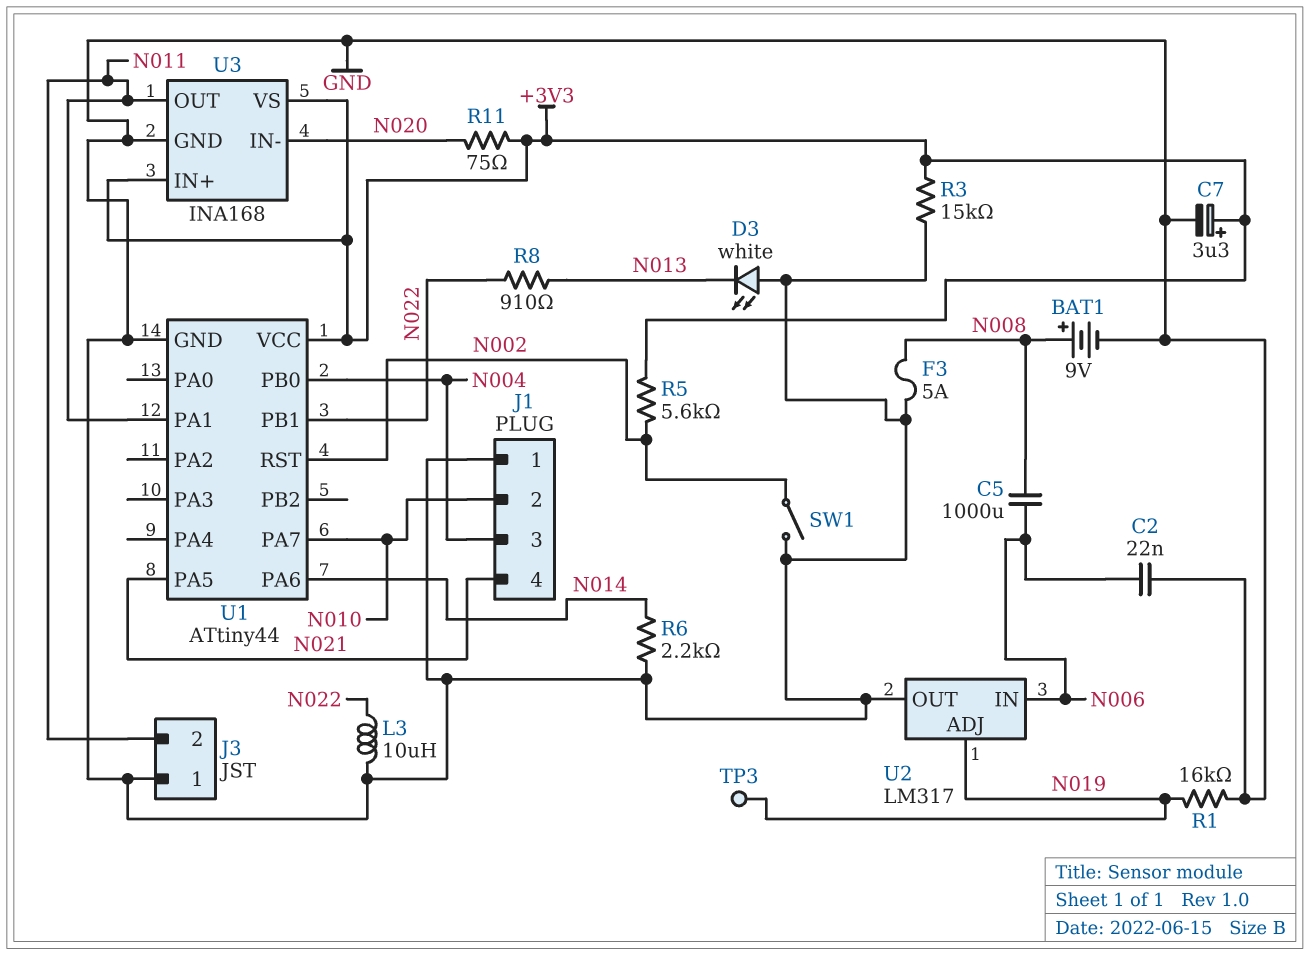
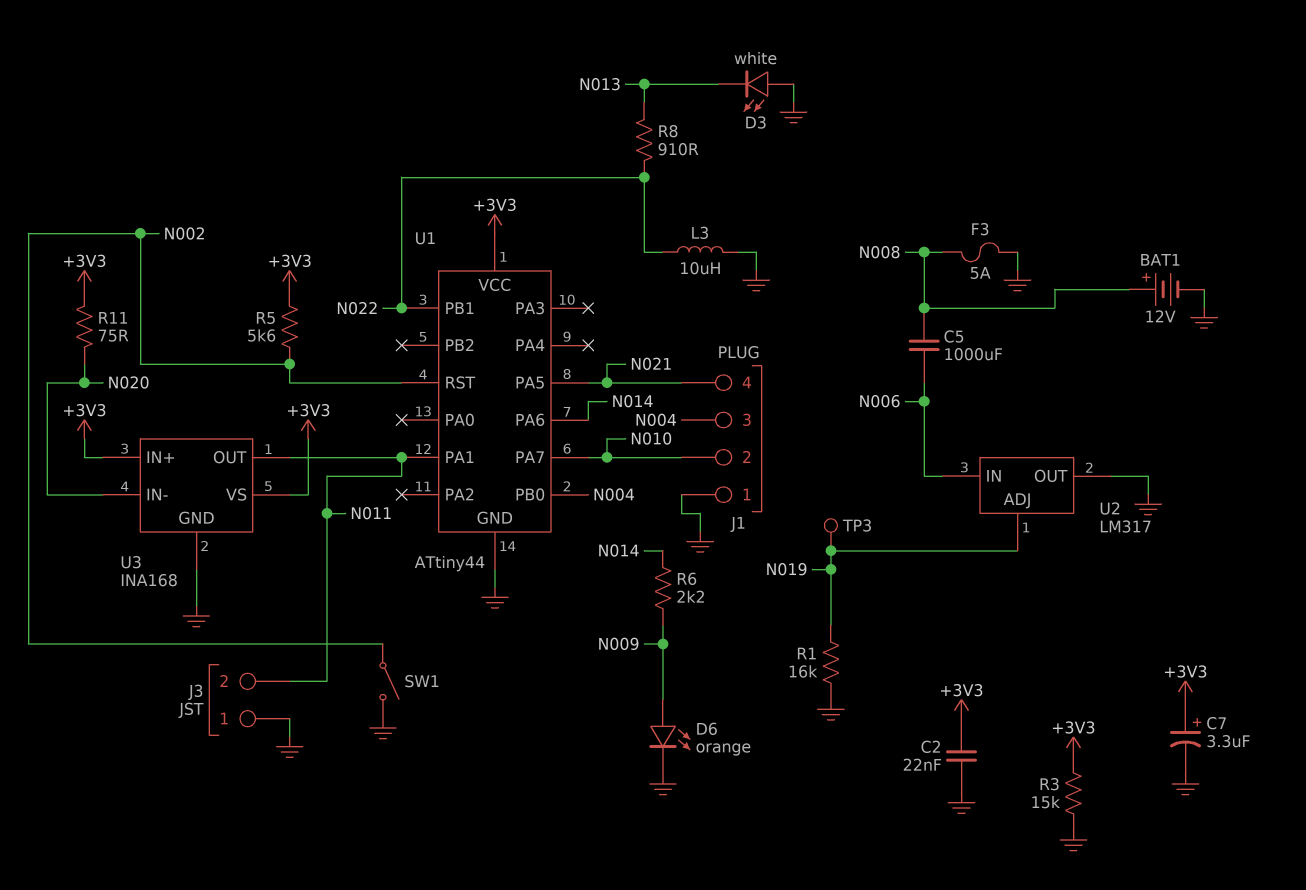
BAT1: 9V (plus N008, minus GND) -> 12V (plus N008, minus GND)
C2: 22nF (GND, N006) -> 22nF (+3V3, GND)
D6: none -> LED orange (A N009, K GND)
R6: 2.2k (GND, N014) -> 2.2k (N009, N014)

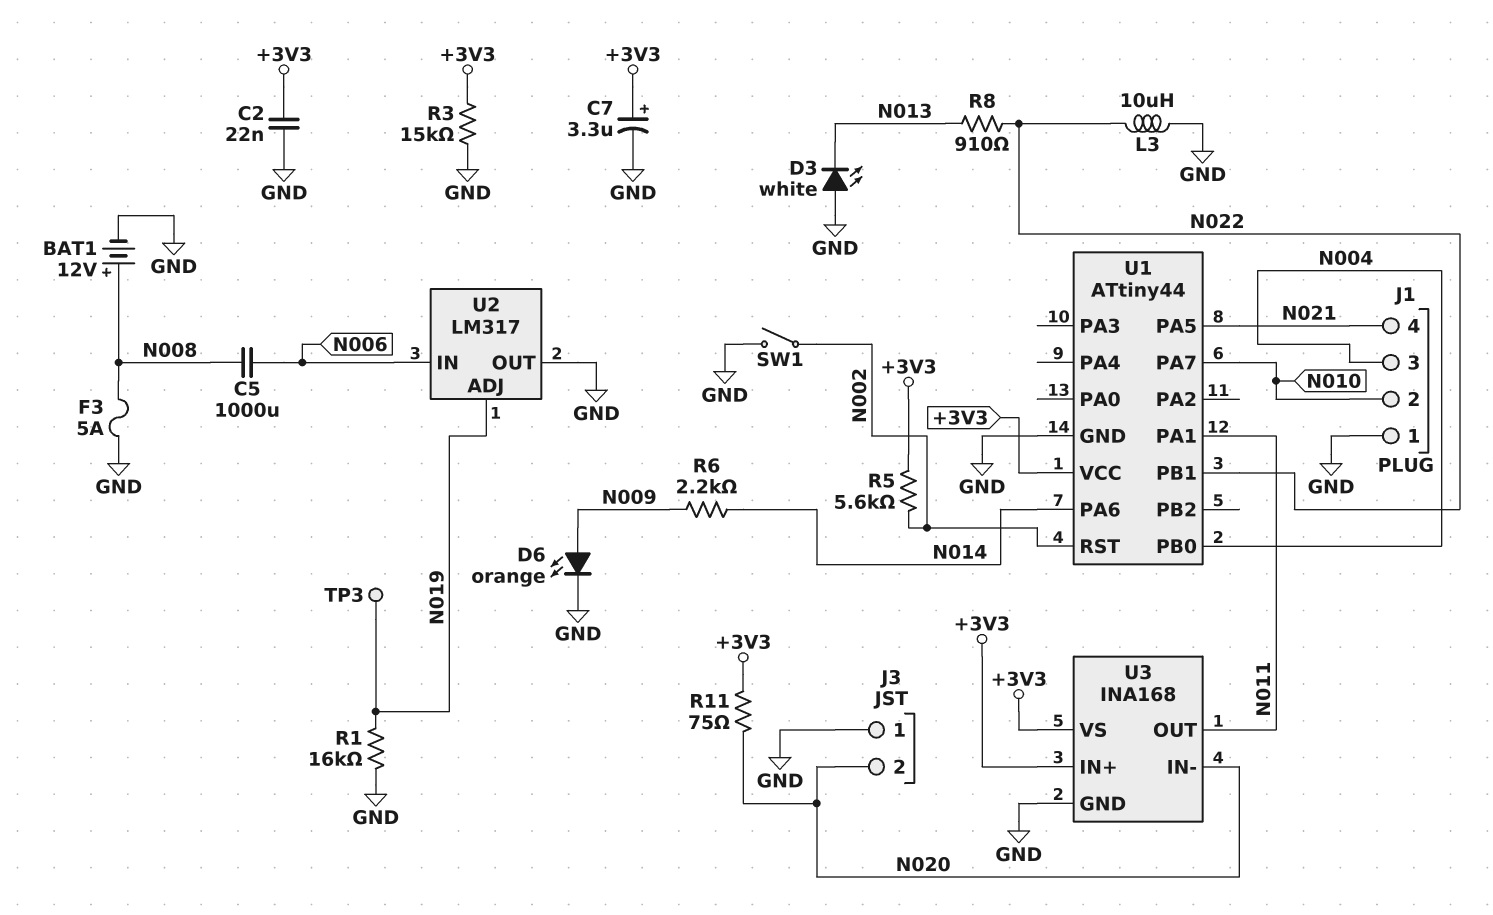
J3 pin 2: N011 -> N020

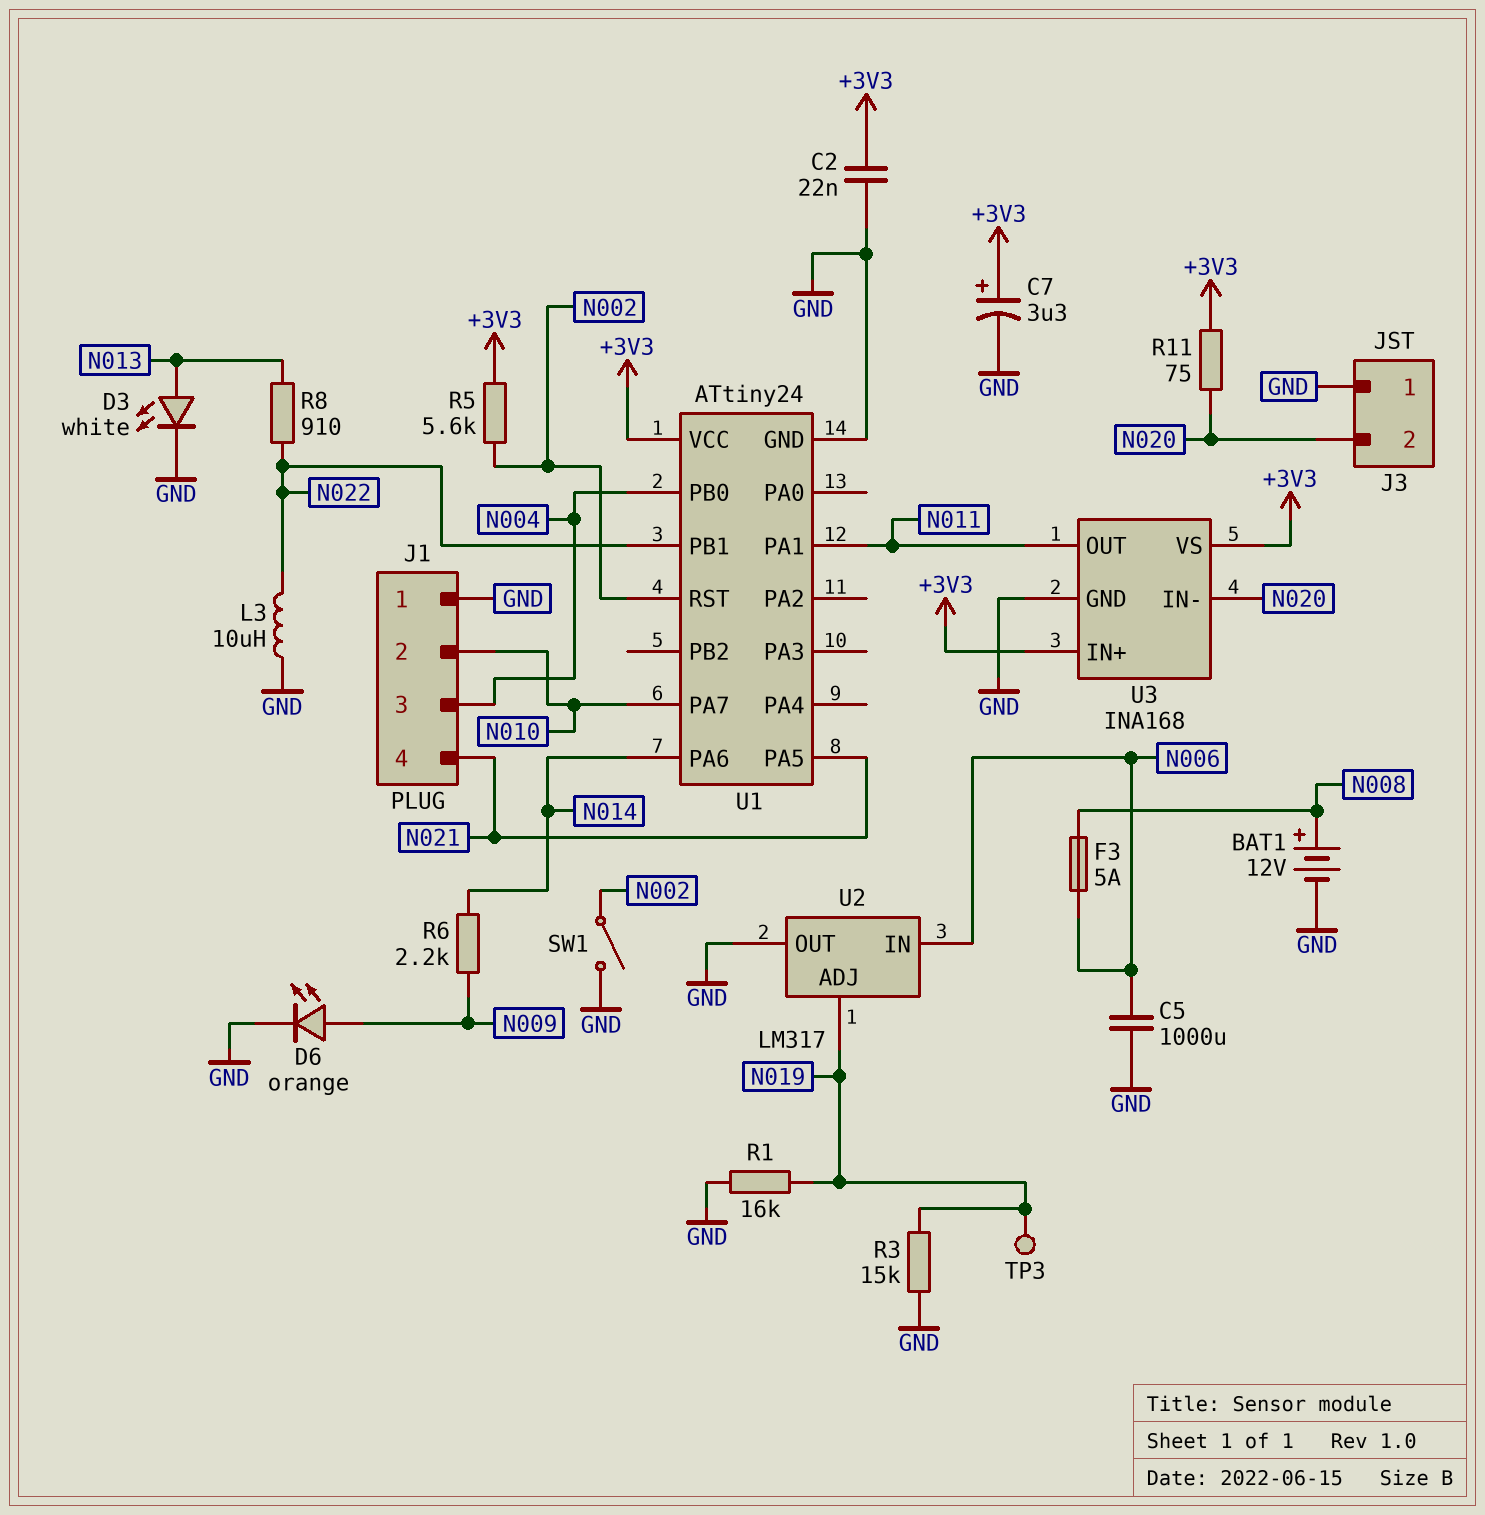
C5: 1000uF (N006, N008) -> 1000uF (GND, N006)
D3: LED white (A GND, K N013) -> LED white (A N013, K GND)
F3: 5A (GND, N008) -> 5A (N006, N008)
R3: 15k (+3V3, GND) -> 15k (GND, N019)
U1: ATtiny44 -> ATtiny24

